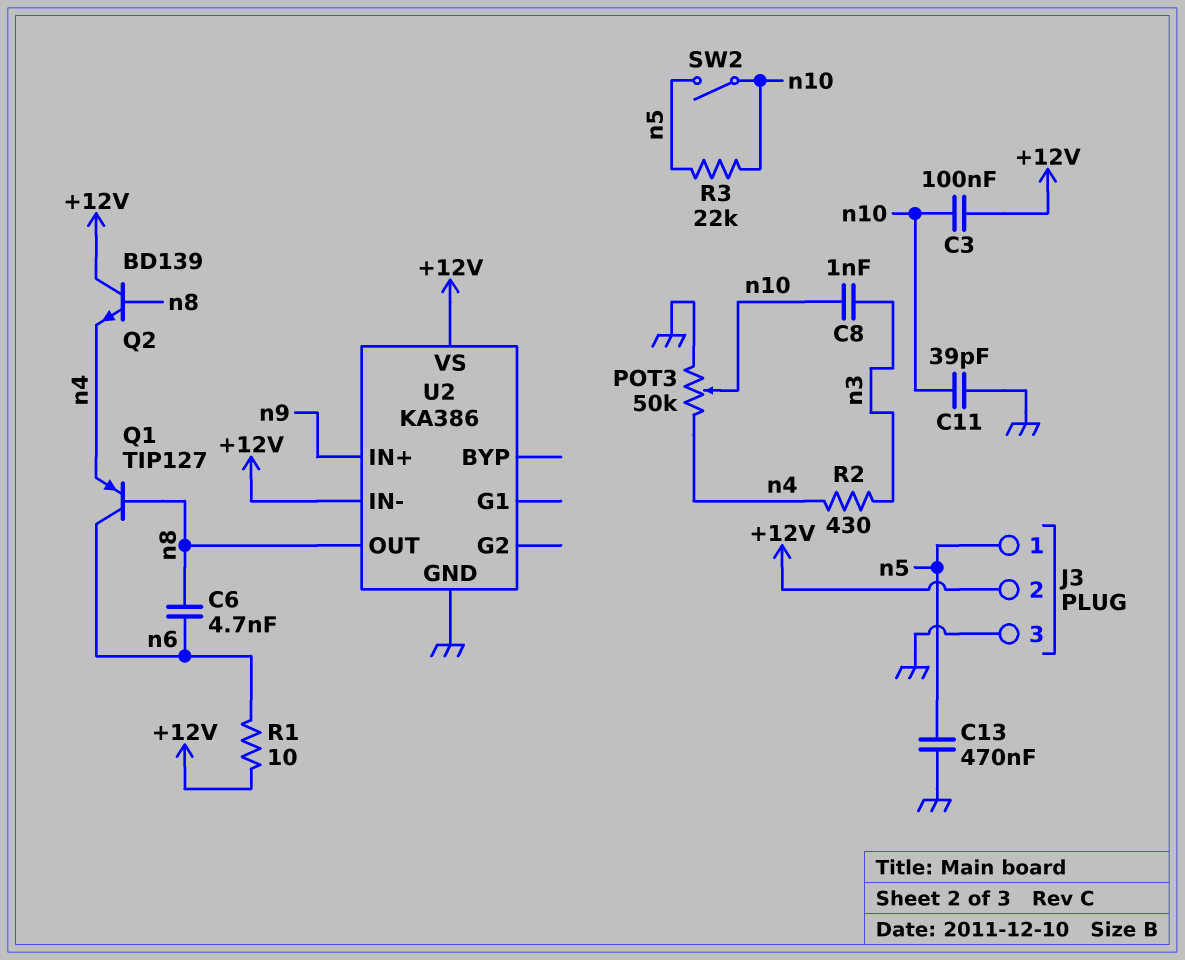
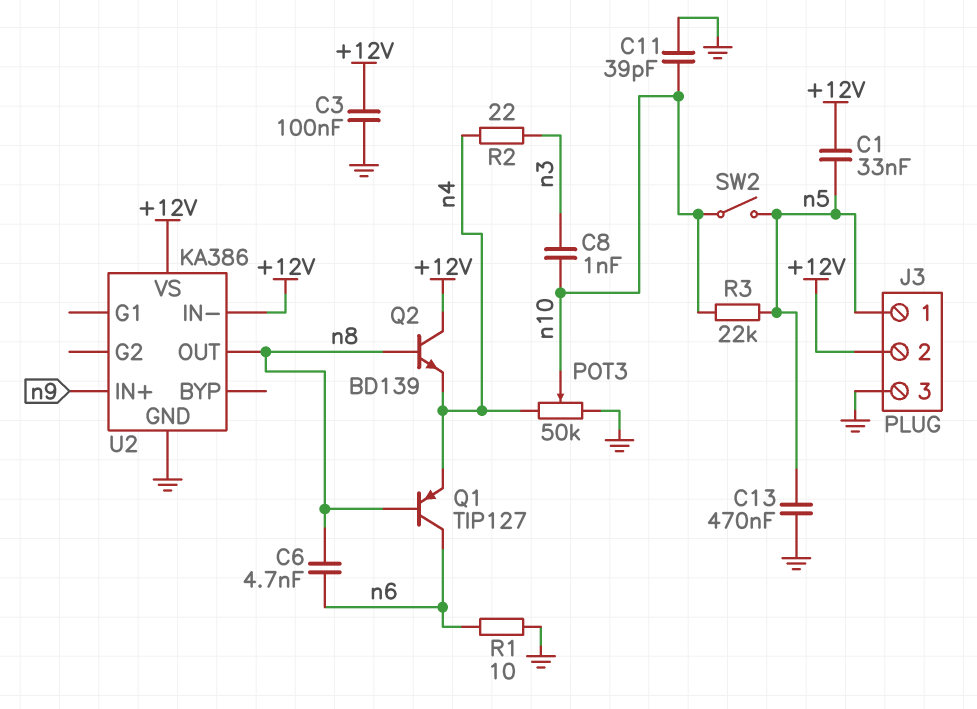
C1: none -> 33nF (+12V, n5)
C3: 100nF (+12V, n10) -> 100nF (+12V, GND)
R1: 10 (+12V, n6) -> 10 (GND, n6)
R2: 430 (n3, n4) -> 22 (n3, n4)

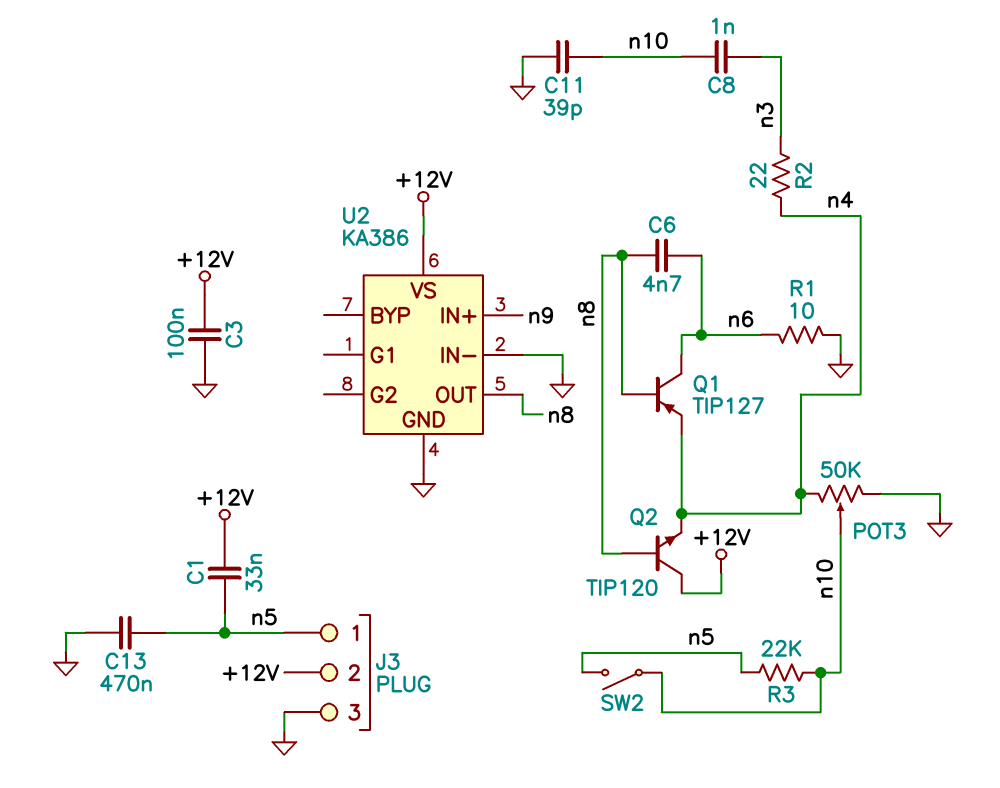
Q2: NPN BD139 (B n8, C +12V, E n4) -> NPN TIP120 (B n8, C +12V, E n4)
U2 pin IN-: +12V -> GND

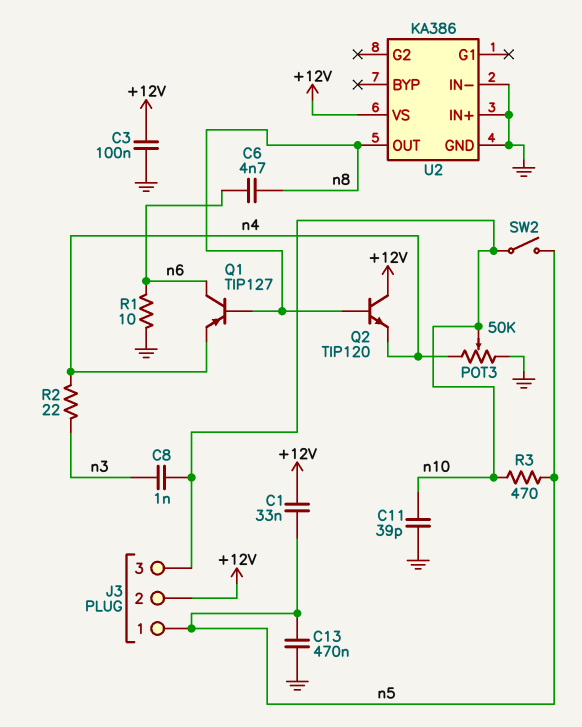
J3 pin 3: GND -> n10
R3: 22k (n5, n10) -> 470 (n5, n10)
U2 pin IN+: n9 -> GND

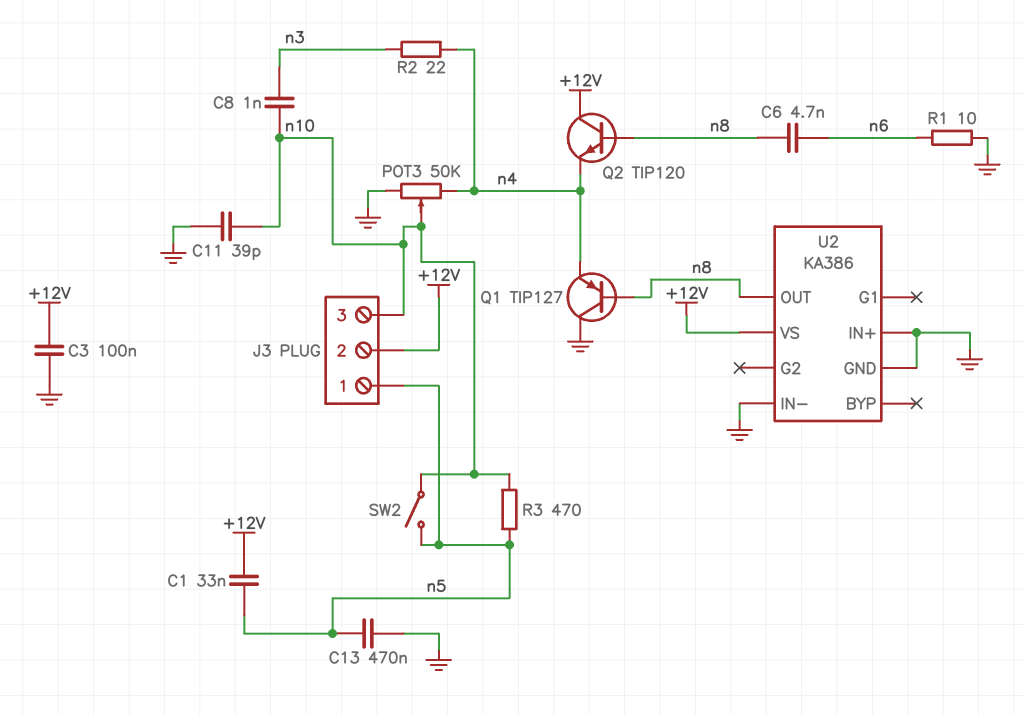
Q1: PNP TIP127 (B n8, C n6, E n4) -> PNP TIP127 (B n8, C GND, E n4)

